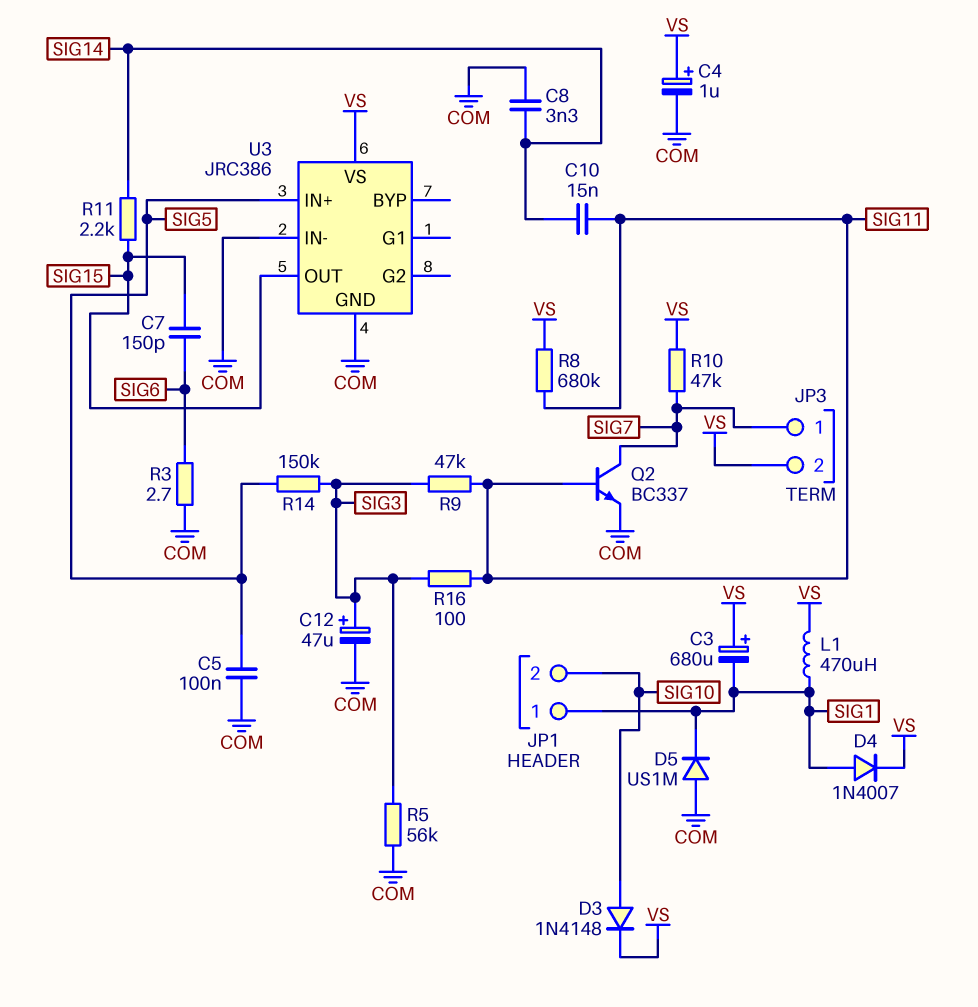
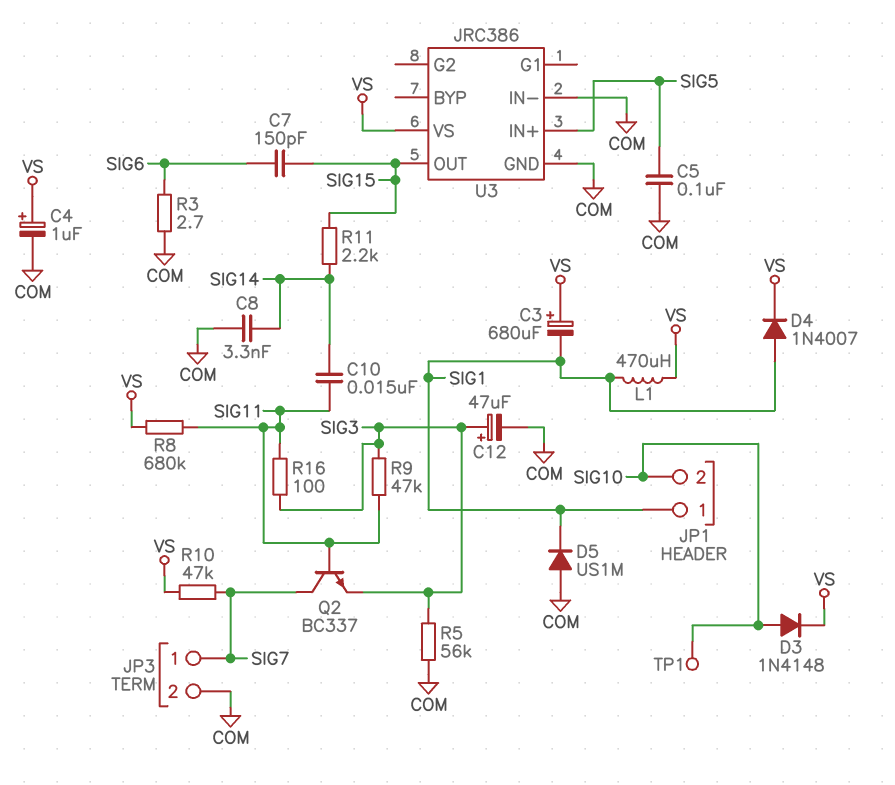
JP3 pin 2: VS -> COM
Q2: NPN BC337 (B SIG11, C SIG7, E COM) -> NPN BC337 (B SIG11, C SIG7, E SIG3)
R14: 150k (SIG3, SIG5) -> none
TP1: none -> test point (SIG10)

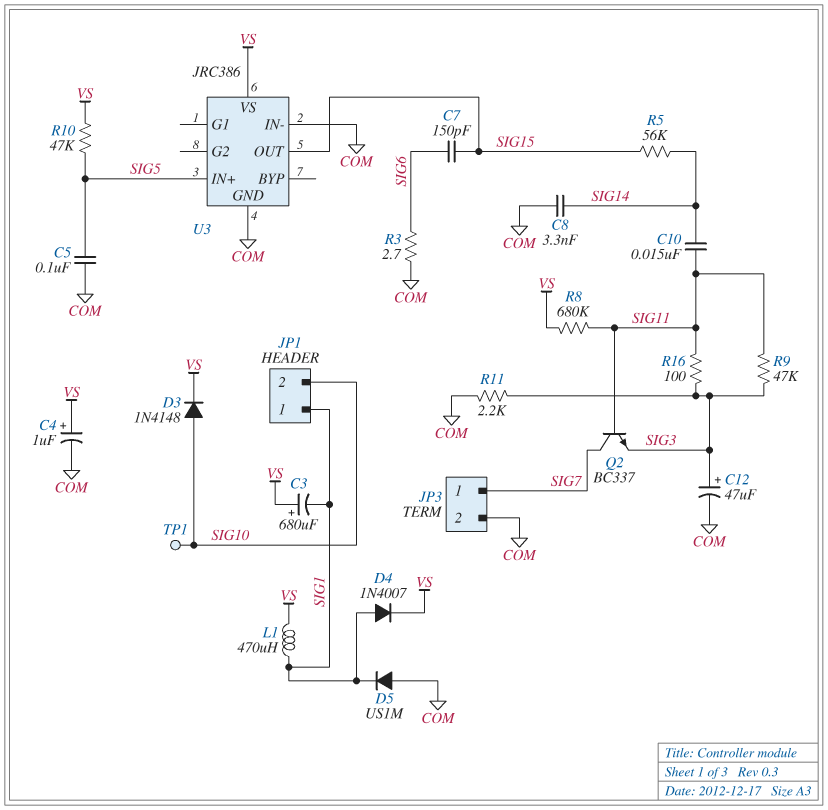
R5: 56k (COM, SIG3) -> 56k (SIG14, SIG15)
R10: 47k (SIG7, VS) -> 47k (SIG5, VS)
R11: 2.2k (SIG14, SIG15) -> 2.2k (COM, SIG3)

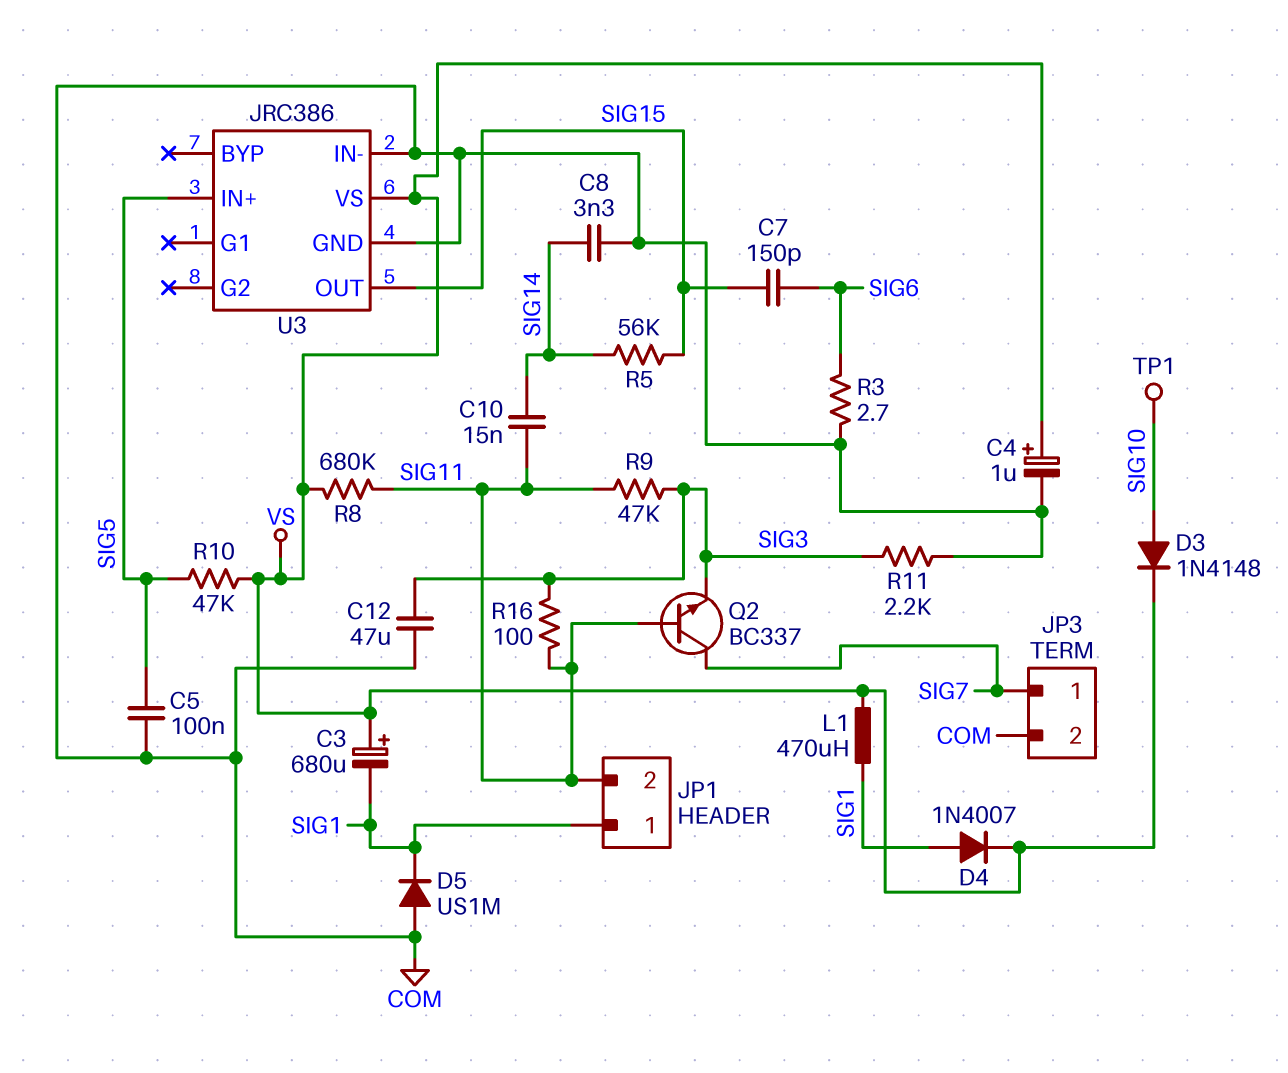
C12: 47uF (plus SIG3, minus COM) -> 47uF (COM, SIG3)
JP1 pin 2: SIG10 -> SIG11

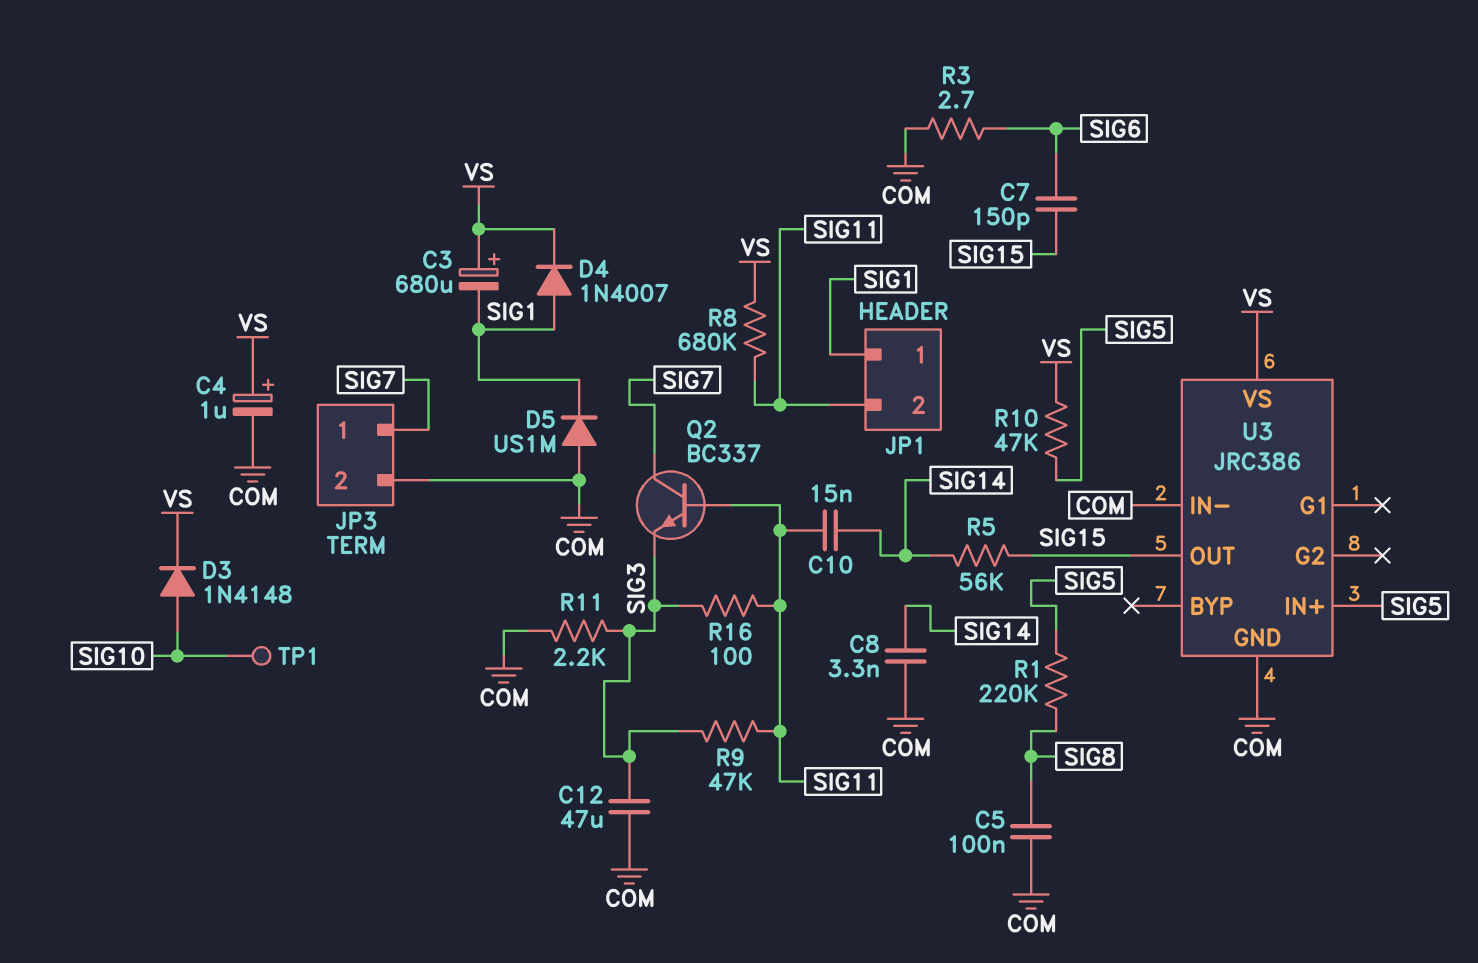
C5: 100nF (COM, SIG5) -> 100nF (COM, SIG8)
L1: 470uH (SIG1, VS) -> none
R1: none -> 220k (SIG5, SIG8)

